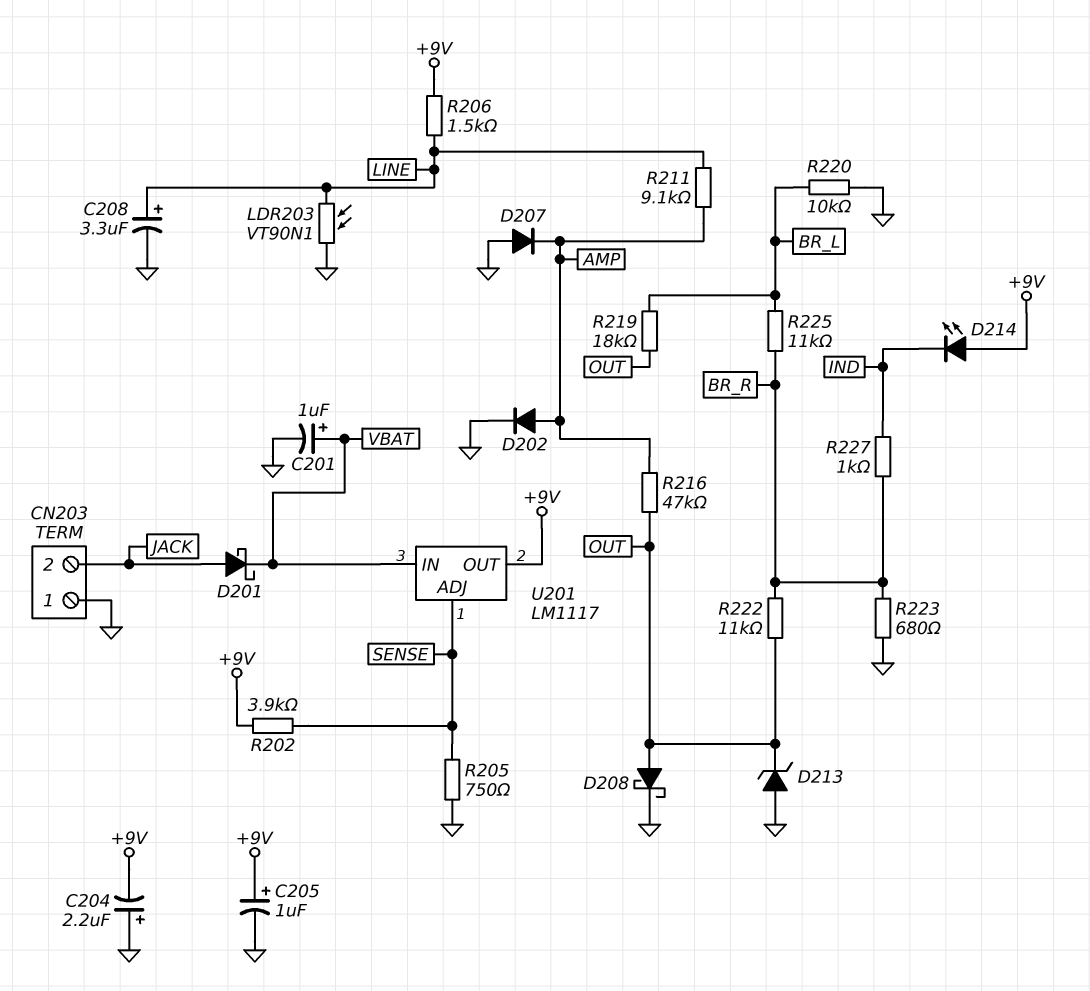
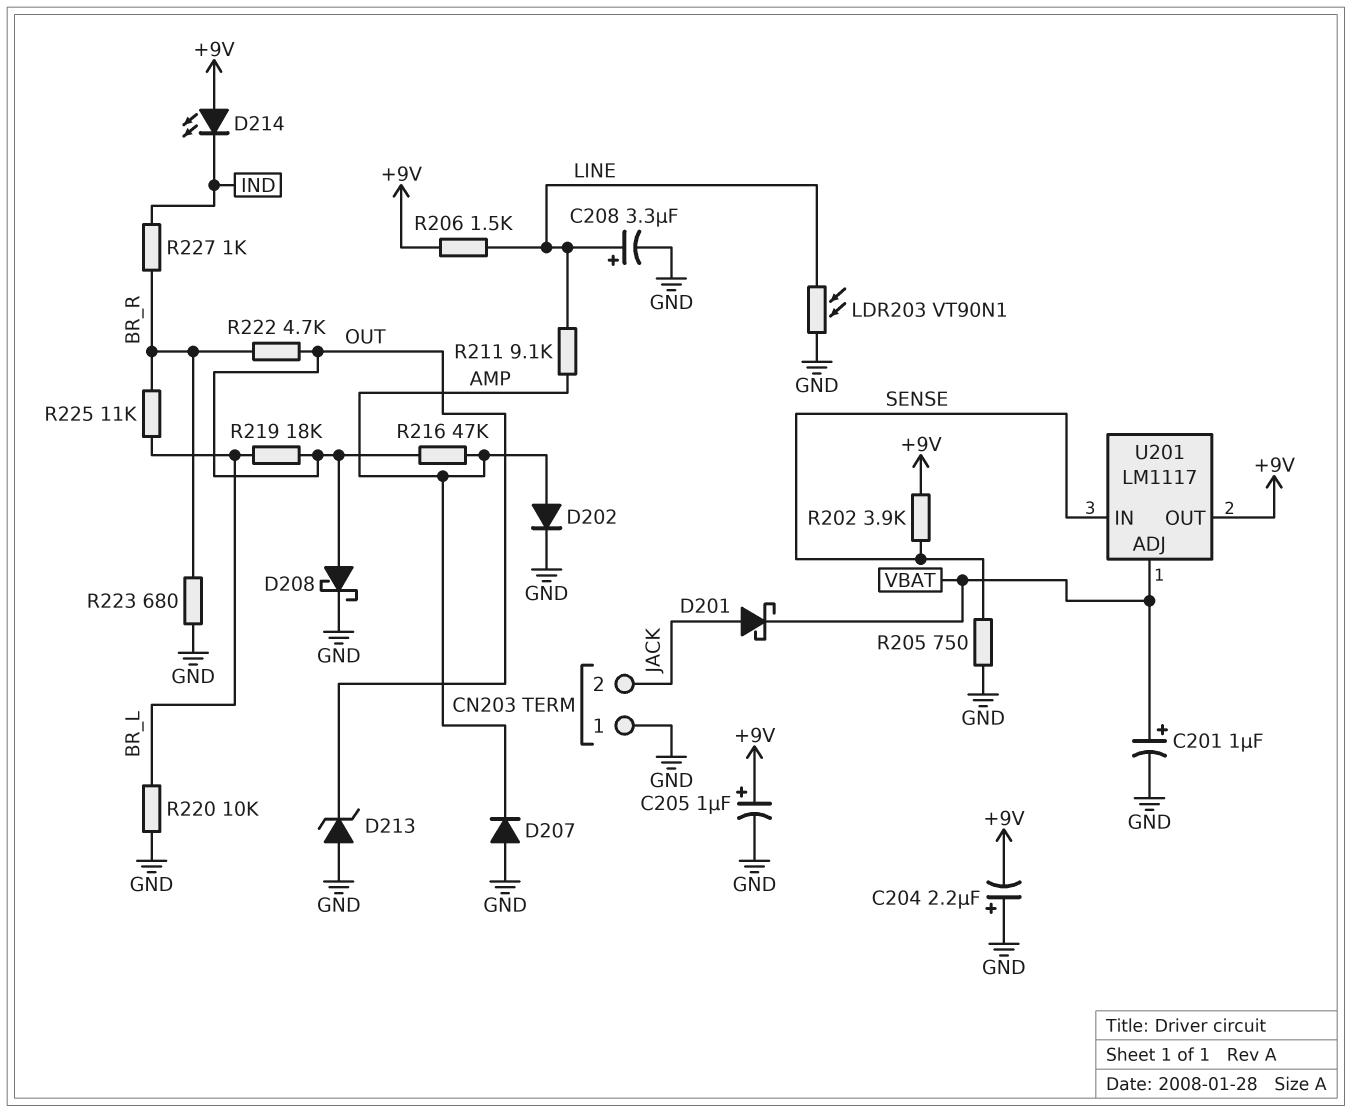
R222: 11k (BR_R, OUT) -> 4.7k (BR_R, OUT)
U201 pin ADJ: SENSE -> VBAT
U201 pin IN: VBAT -> SENSE

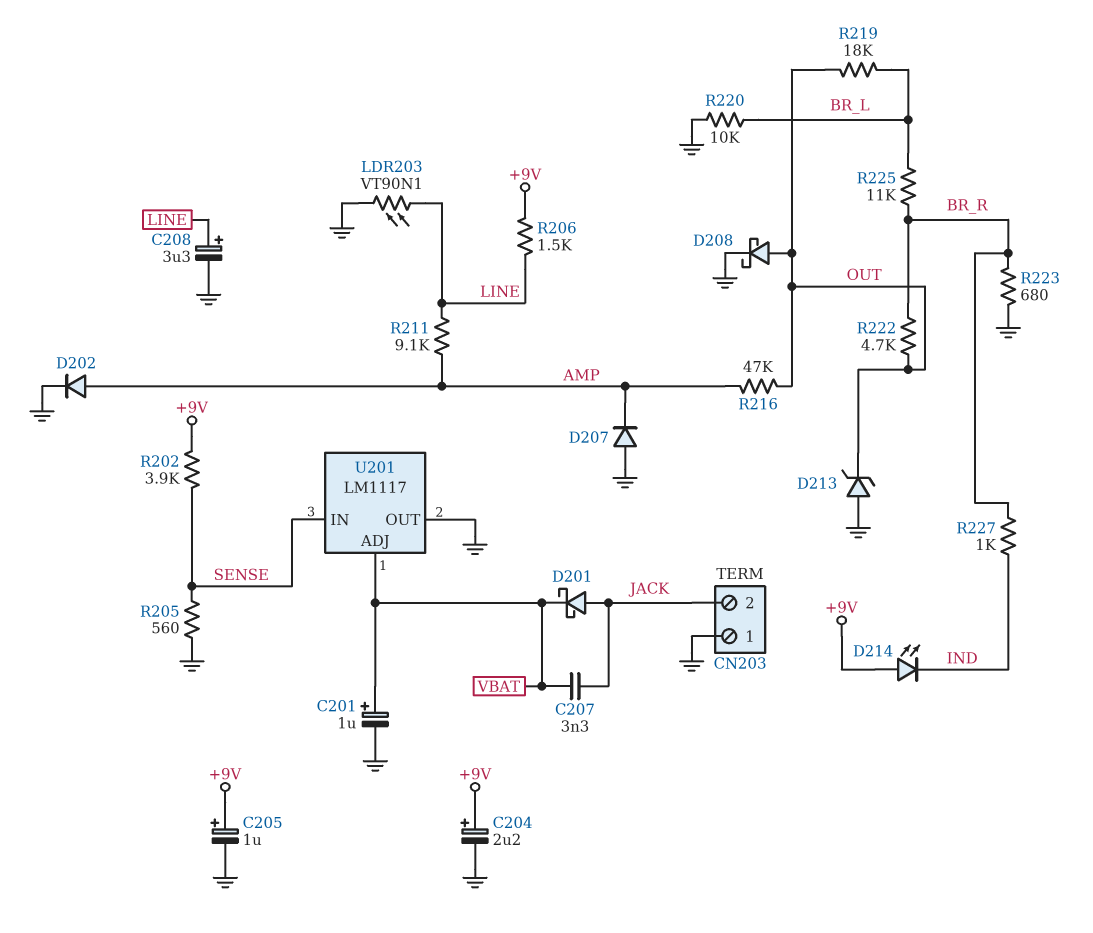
C204: 2.2uF (plus GND, minus +9V) -> 2.2uF (plus +9V, minus GND)
C207: none -> 3.3nF (JACK, VBAT)
R205: 750 (GND, SENSE) -> 560 (GND, SENSE)
U201 pin OUT: +9V -> GND

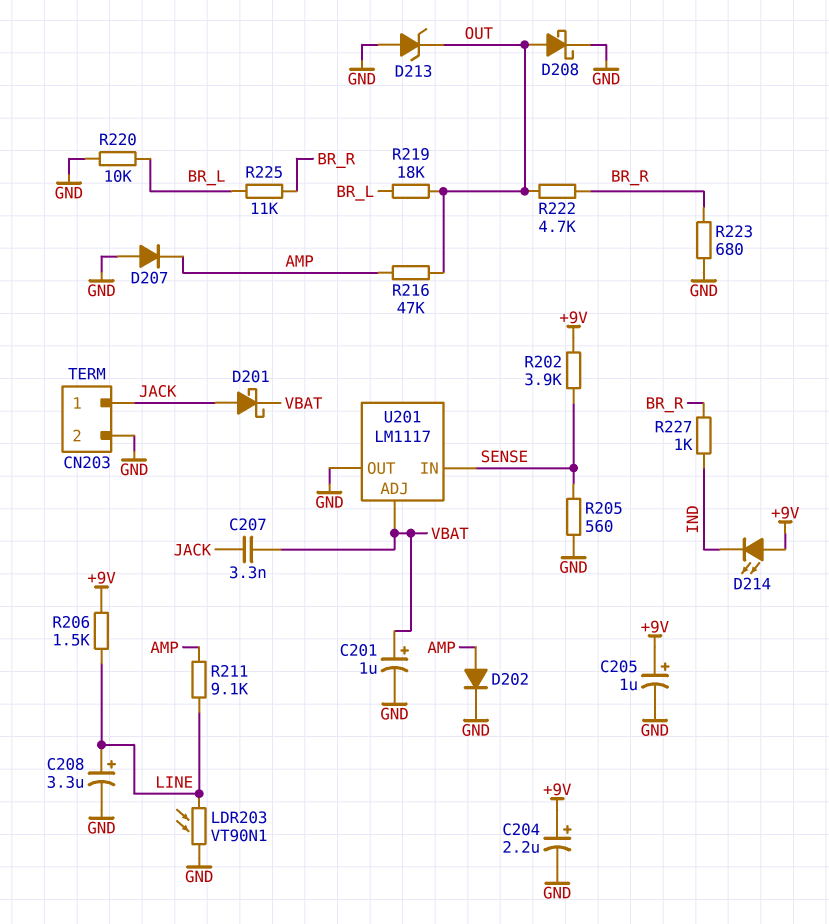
CN203 pin 1: GND -> JACK
CN203 pin 2: JACK -> GND

